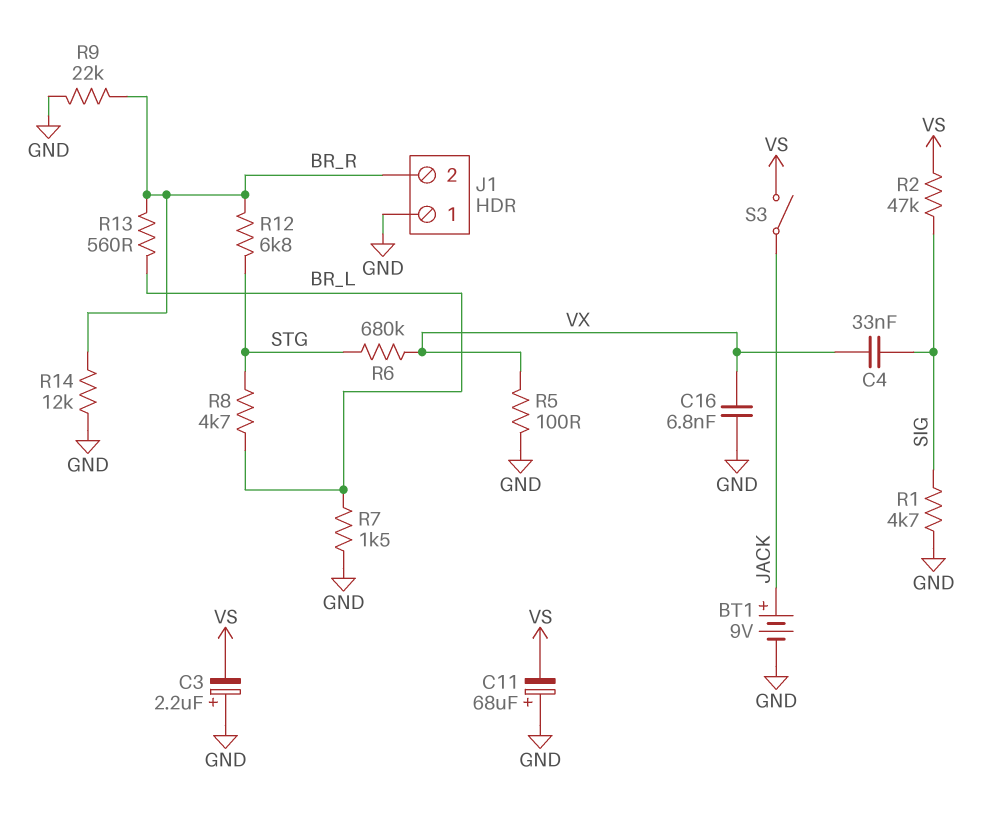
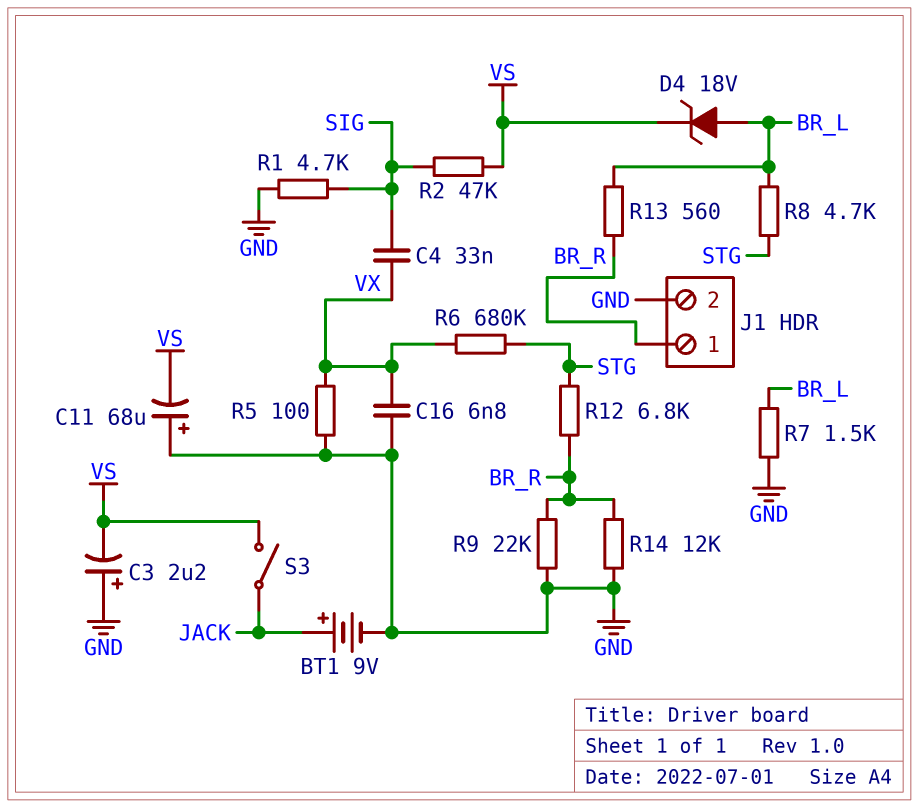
D4: none -> zener 18V (A BR_L, K VS)
J1 pin 1: GND -> BR_R
J1 pin 2: BR_R -> GND

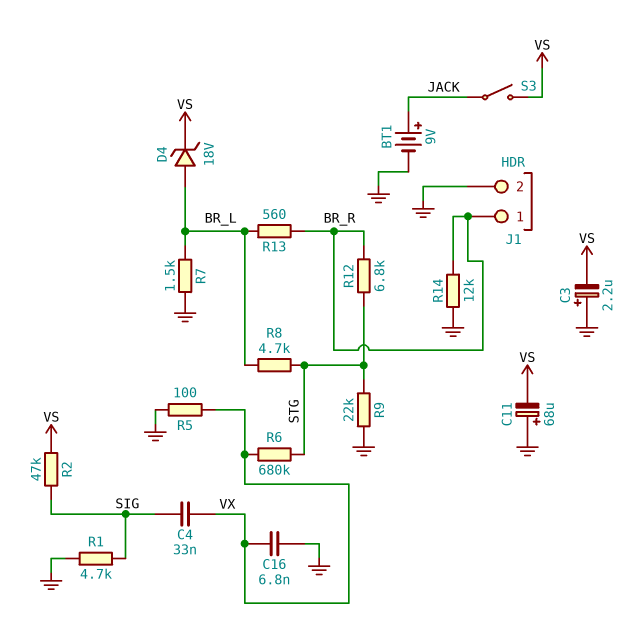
R9: 22k (BR_R, GND) -> 22k (GND, STG)

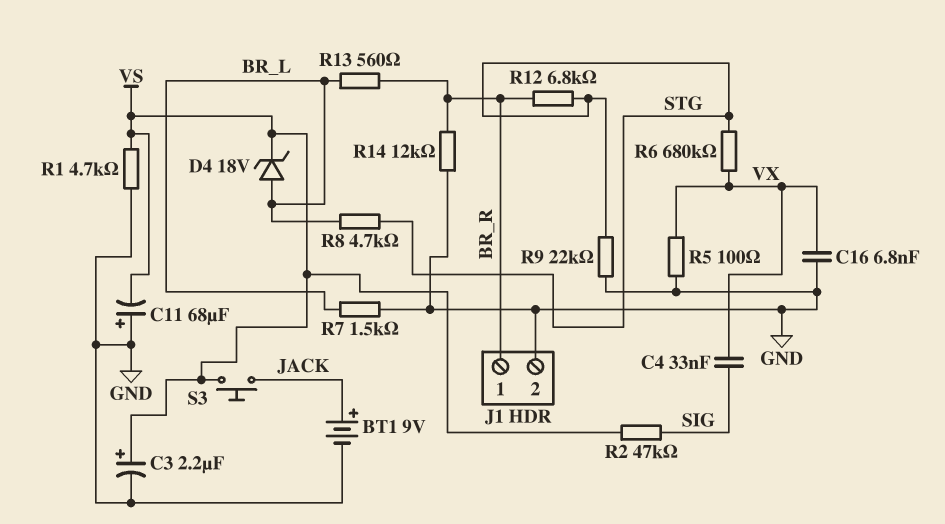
C3: 2.2uF (plus GND, minus VS) -> 2.2uF (plus VS, minus GND)
R1: 4.7k (GND, SIG) -> 4.7k (GND, VS)
S3: switch (JACK, VS) -> button (JACK, VS)

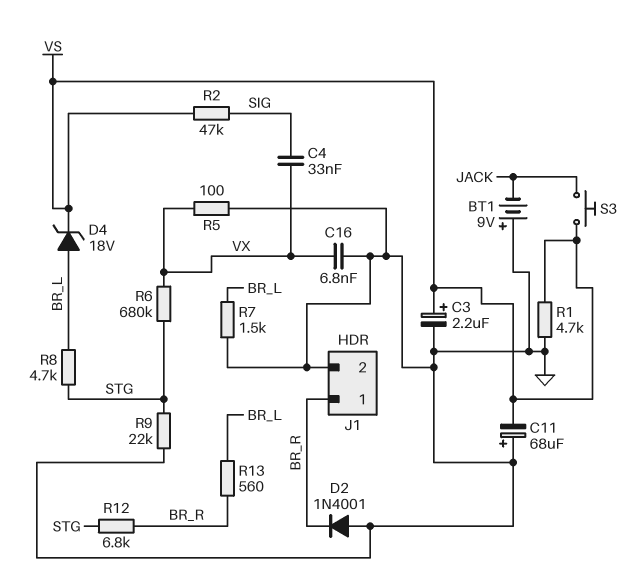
BT1: 9V (plus JACK, minus GND) -> 9V (plus GND, minus JACK)
D2: none -> diode 1N4001 (A GND, K BR_R)
R14: 12k (BR_R, GND) -> none

